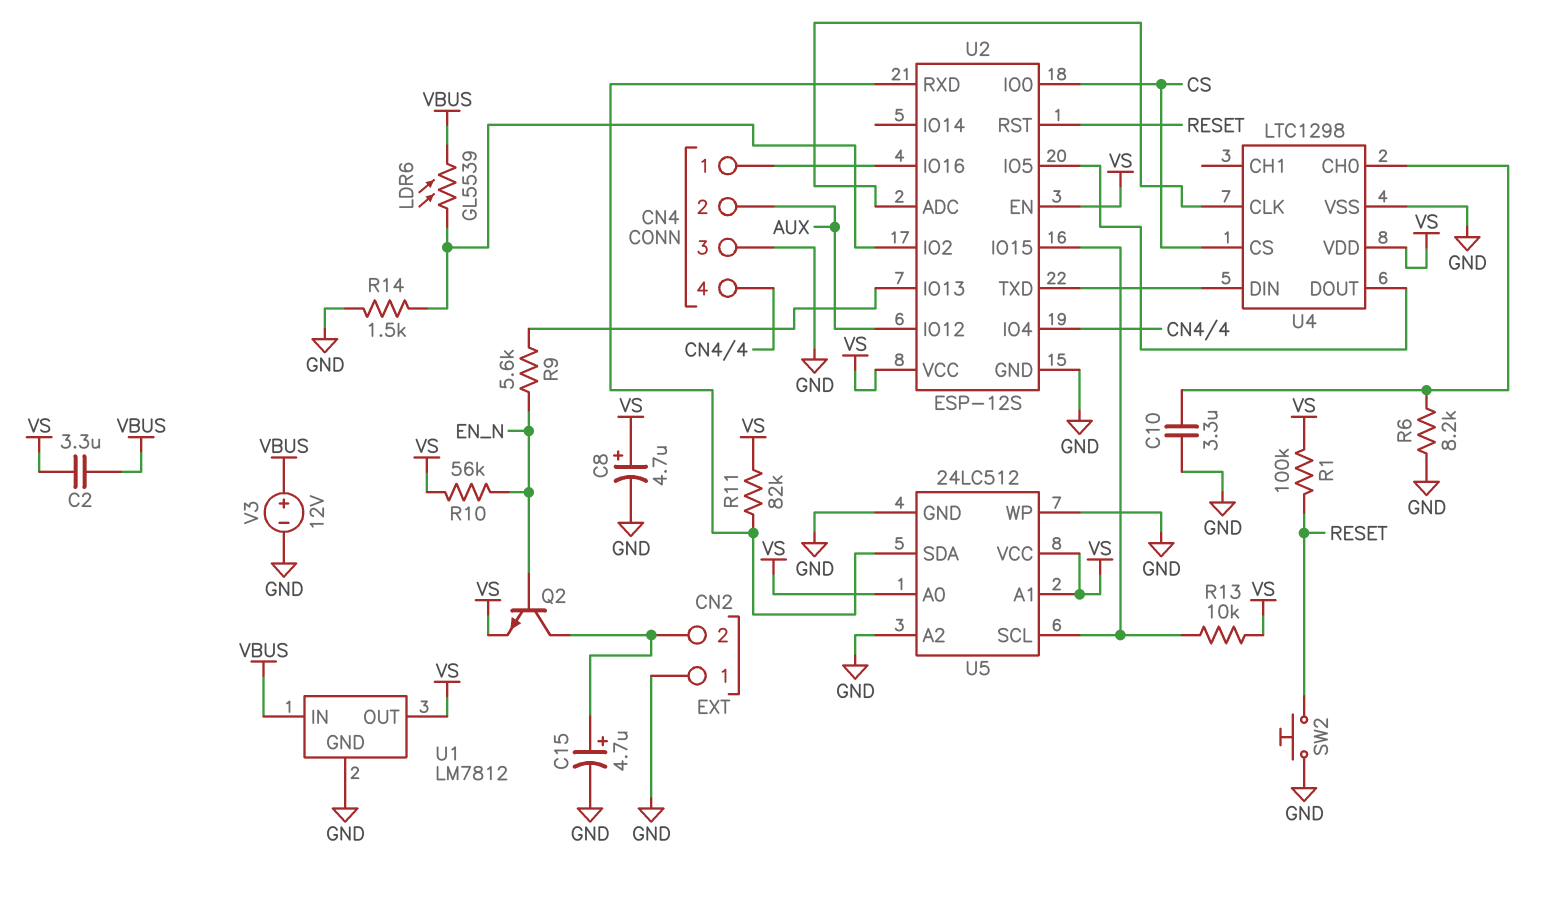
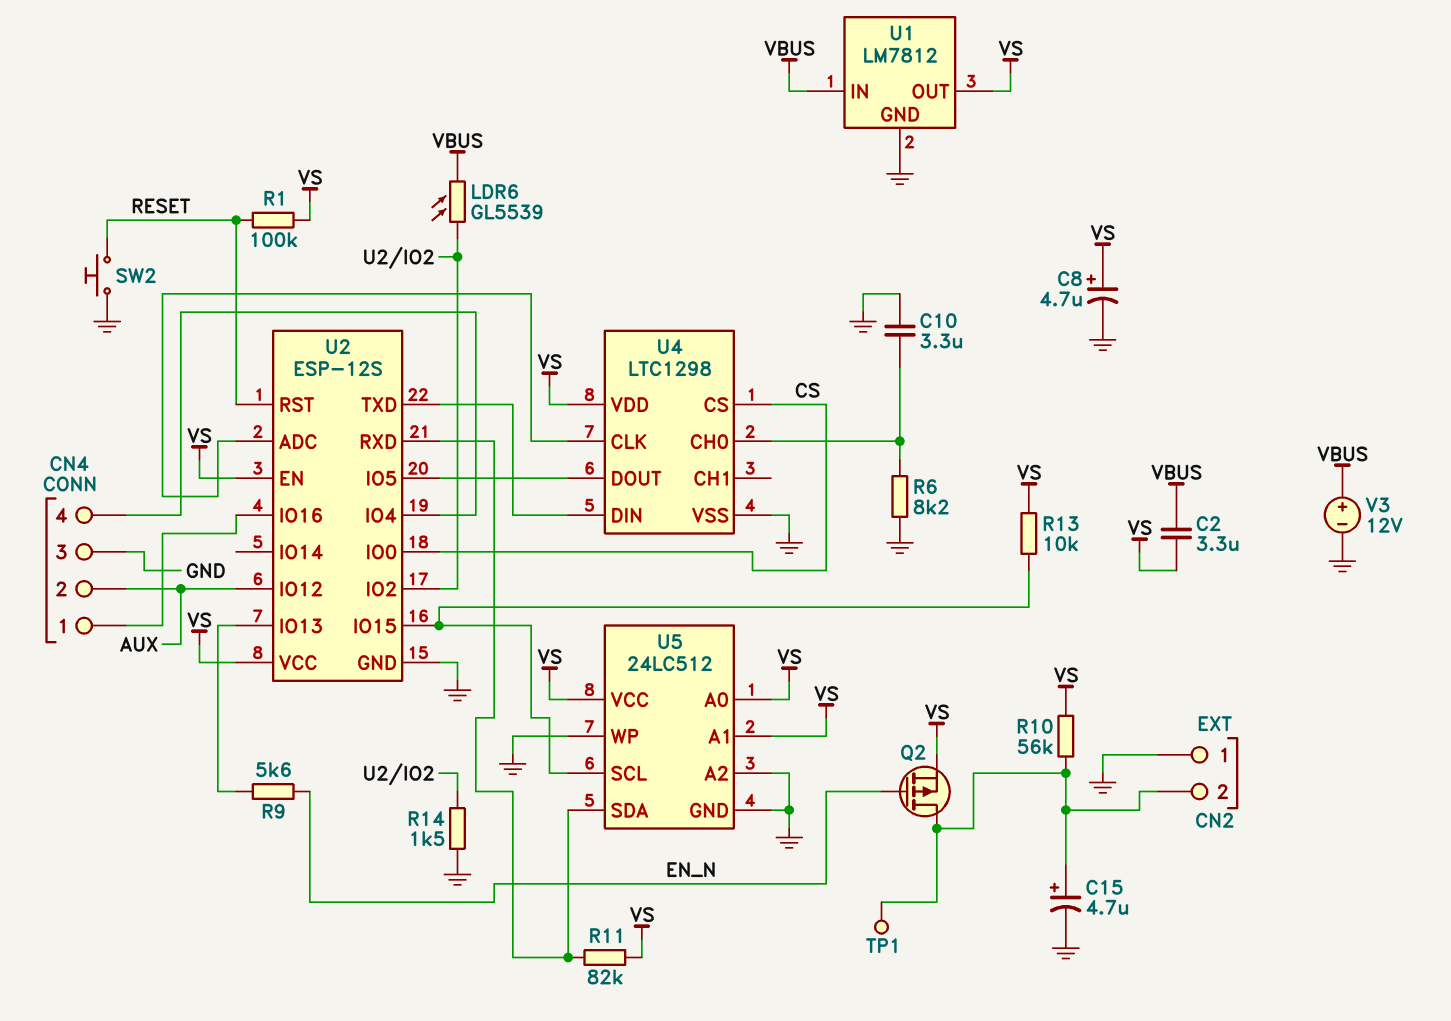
Q2: NPN (B EN_N, C CN2/2, E VS) -> PMOS (G EN_N, D CN2/2, S VS)
R10: 56k (EN_N, VS) -> 56k (CN2/2, VS)
TP1: none -> test point (CN2/2)

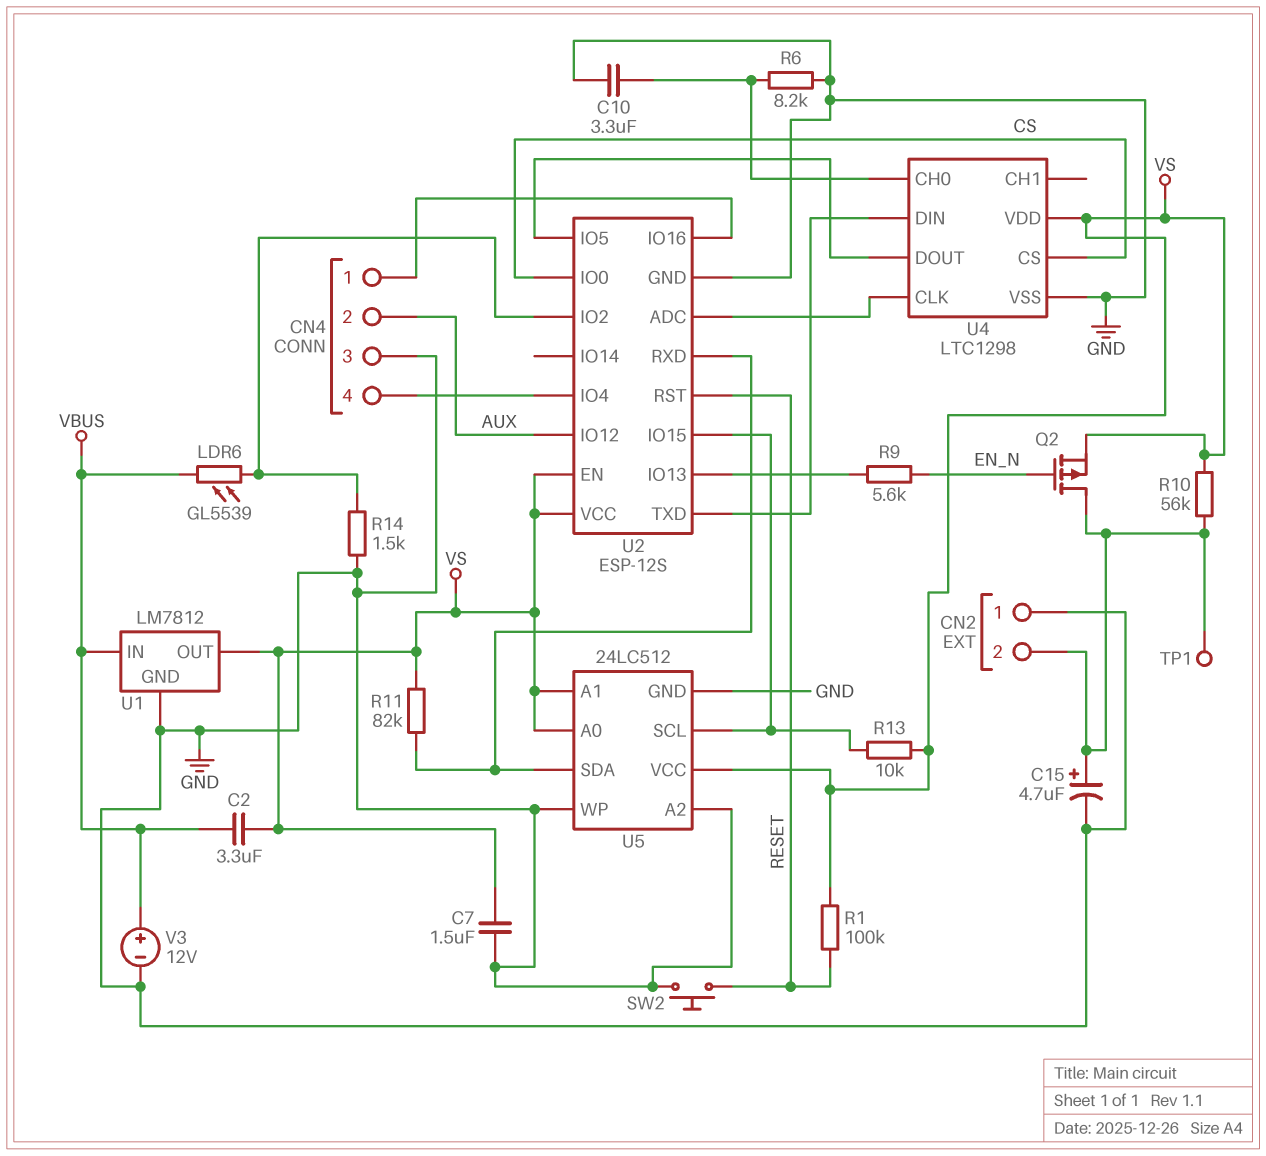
C7: none -> 1.5uF (GND, VS)
C8: 4.7uF (plus VS, minus GND) -> none

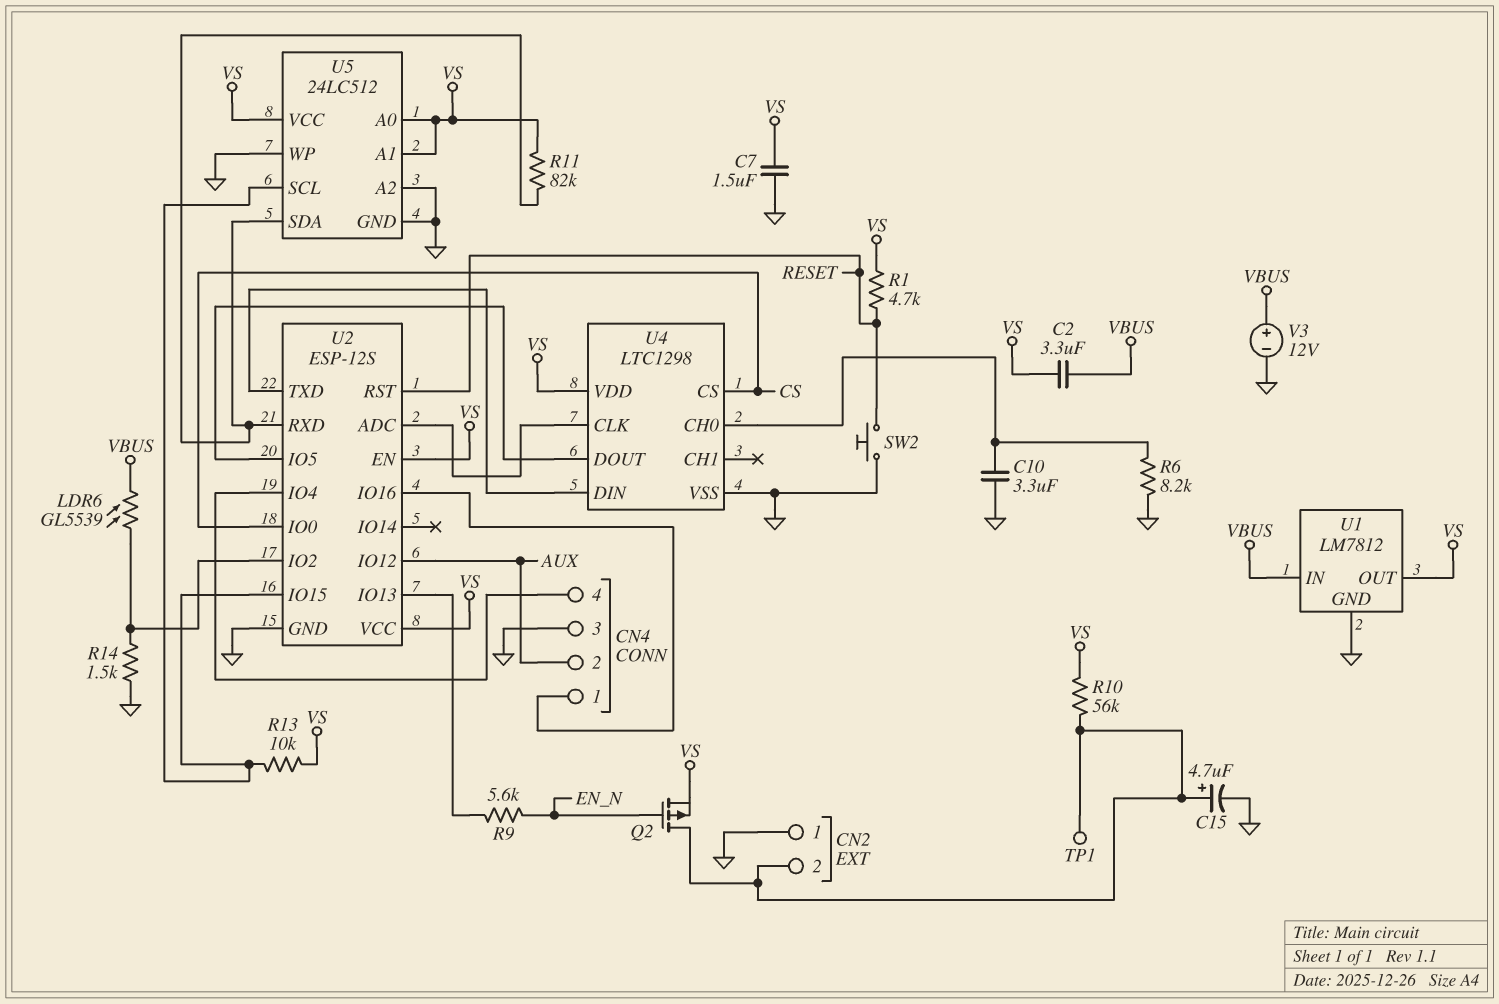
R1: 100k (RESET, VS) -> 4.7k (RESET, VS)

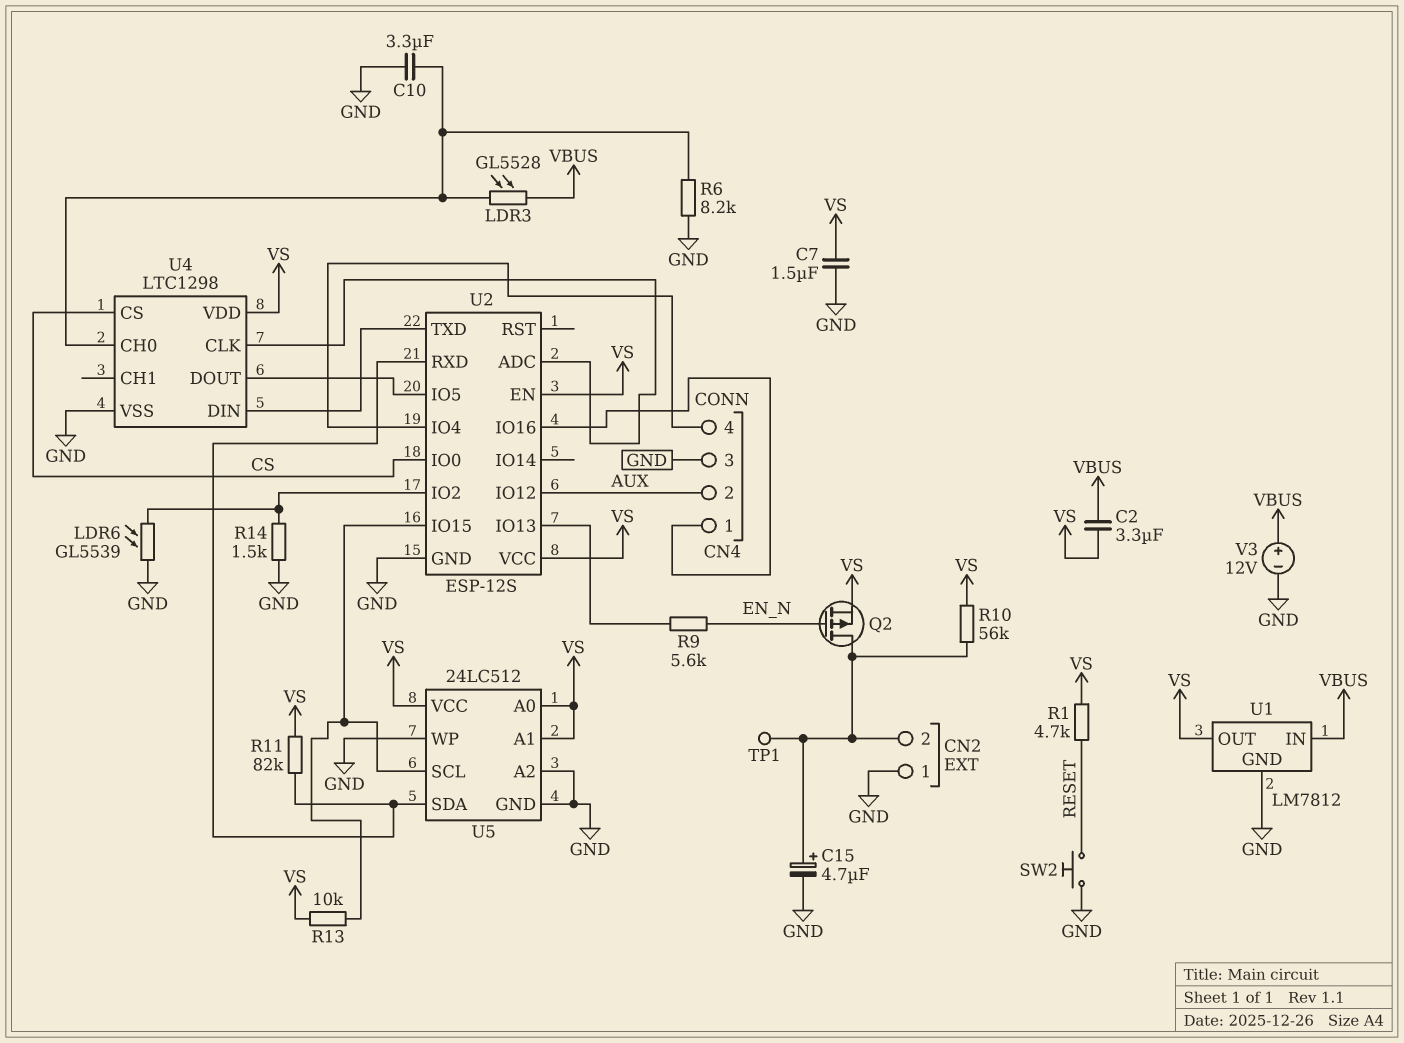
LDR3: none -> GL5528 (U4/CH0, VBUS)
LDR6: GL5539 (U2/IO2, VBUS) -> GL5539 (GND, U2/IO2)
U2 pin RST: RESET -> none

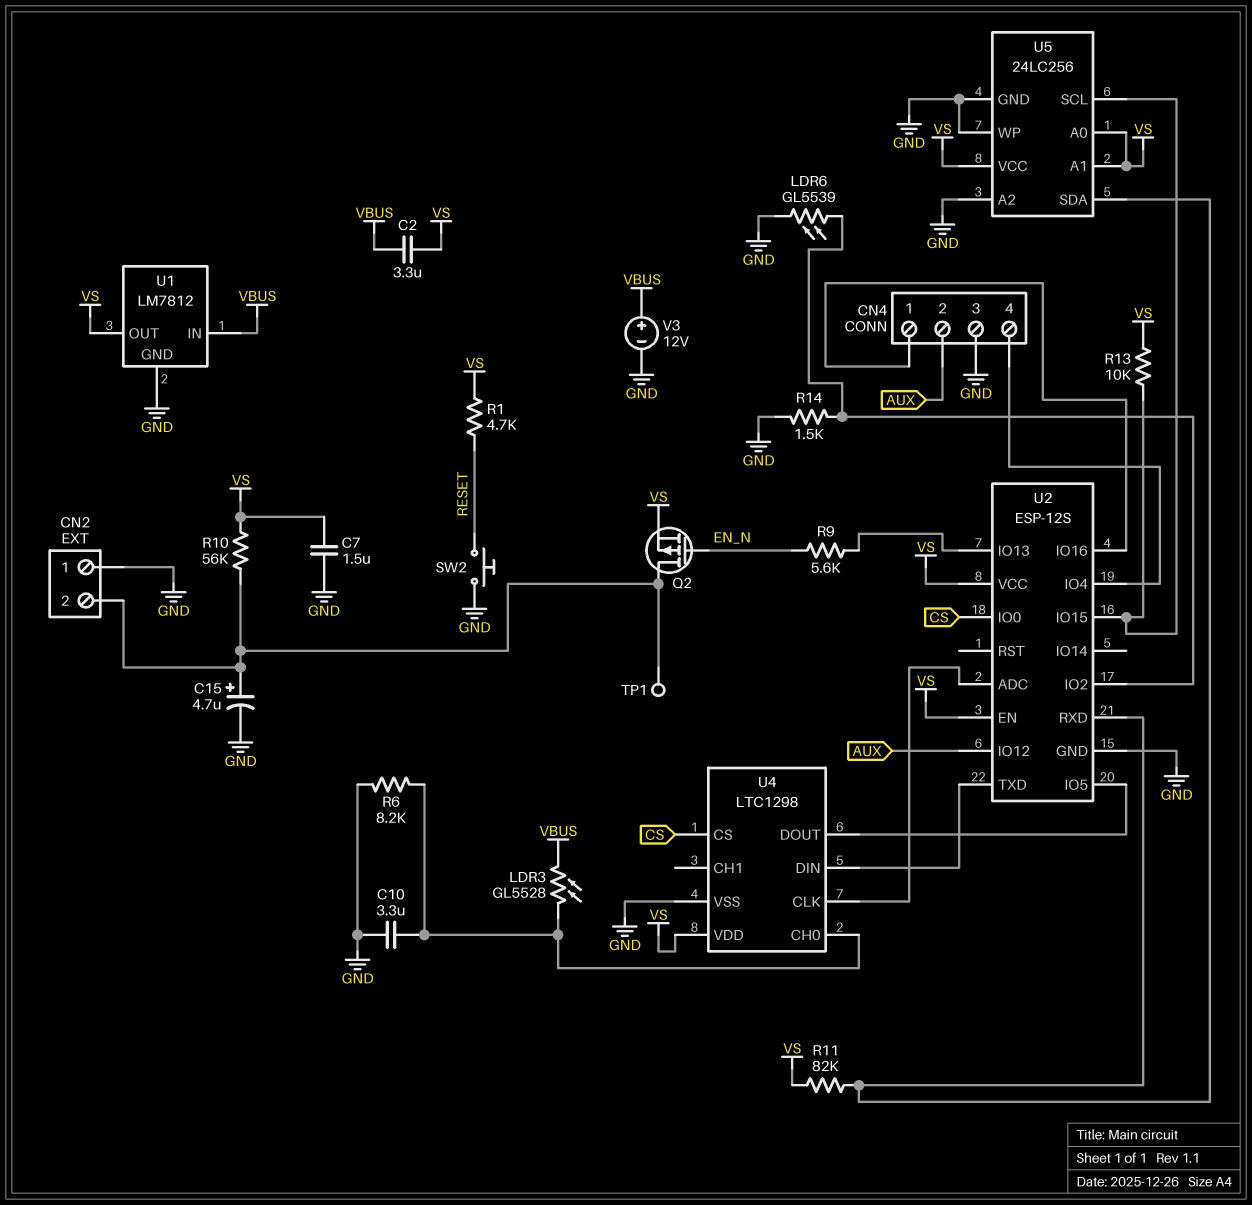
U5: 24LC512 -> 24LC256

